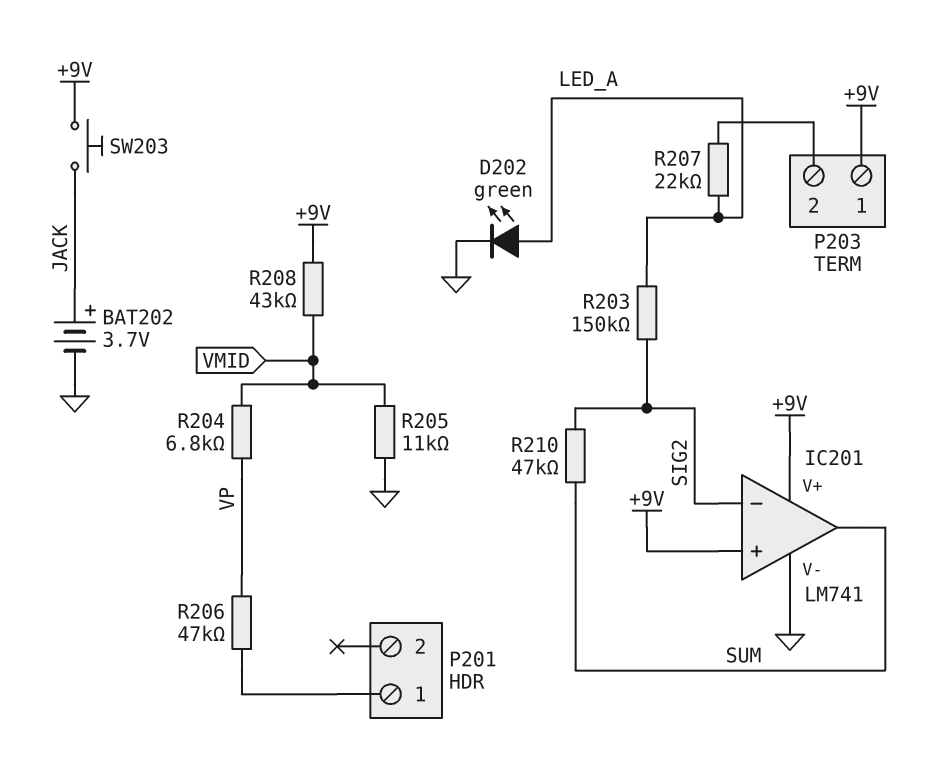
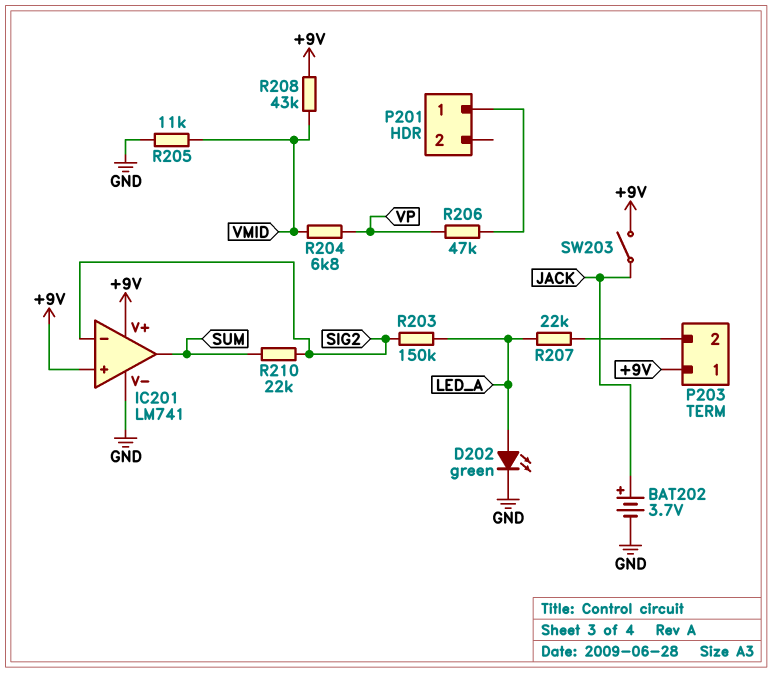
R210: 47k (SIG2, SUM) -> 22k (SIG2, SUM)
SW203: button (+9V, JACK) -> switch (+9V, JACK)

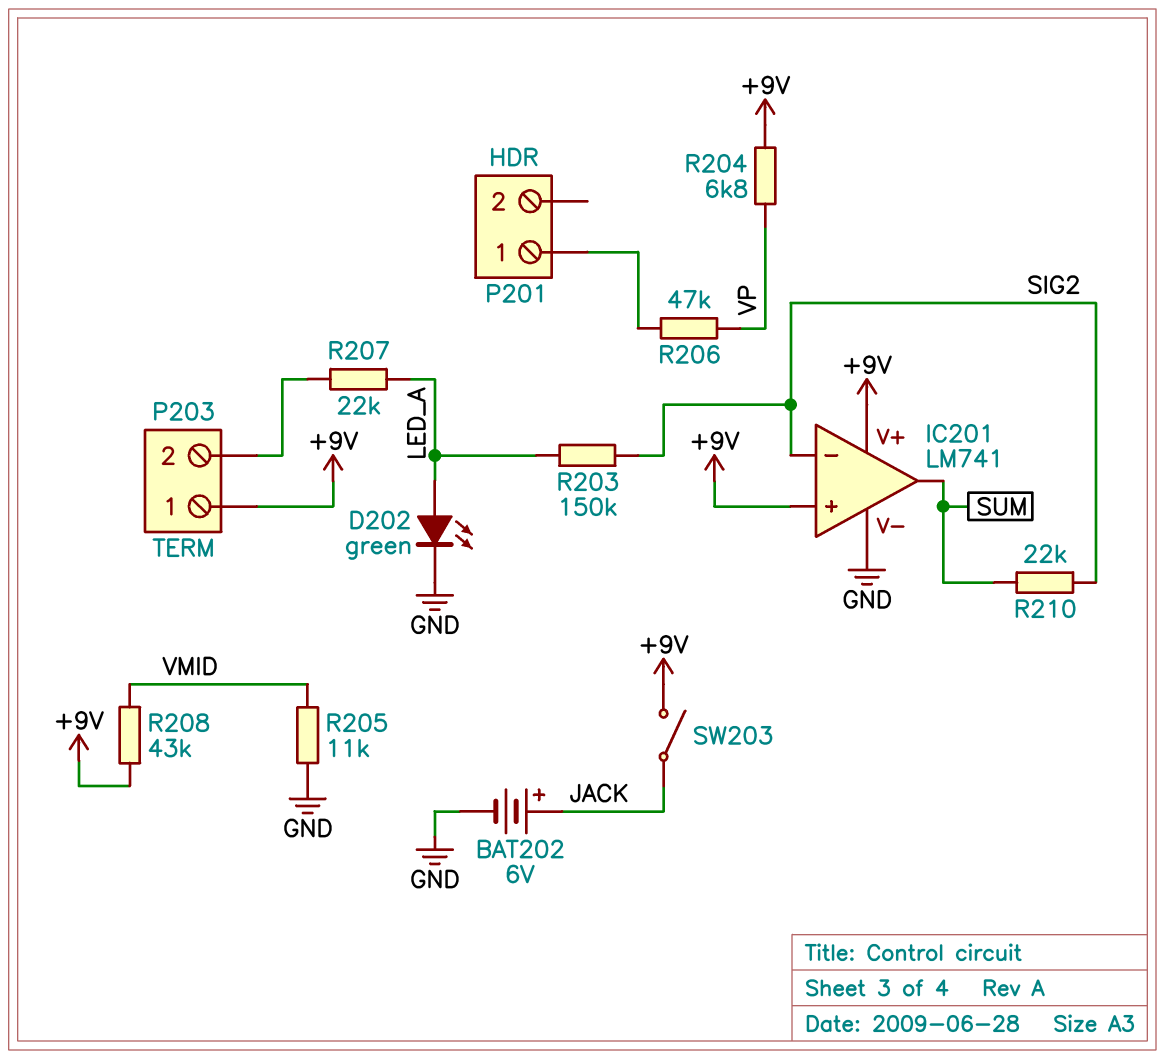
BAT202: 3.7V (plus JACK, minus GND) -> 6V (plus JACK, minus GND)
R204: 6.8k (VMID, VP) -> 6.8k (+9V, VP)

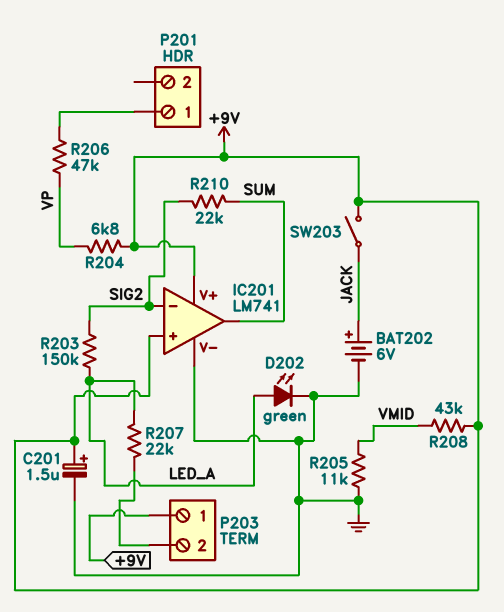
C201: none -> 1.5uF (plus +9V, minus GND)

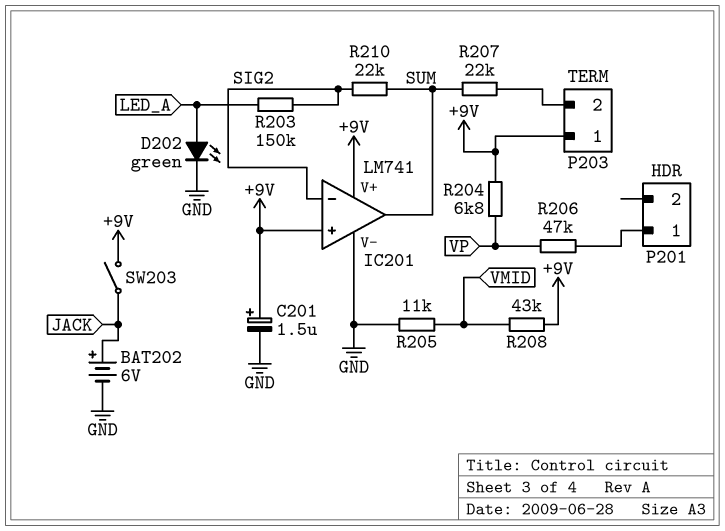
R207: 22k (LED_A, P203/2) -> 22k (P203/2, SUM)

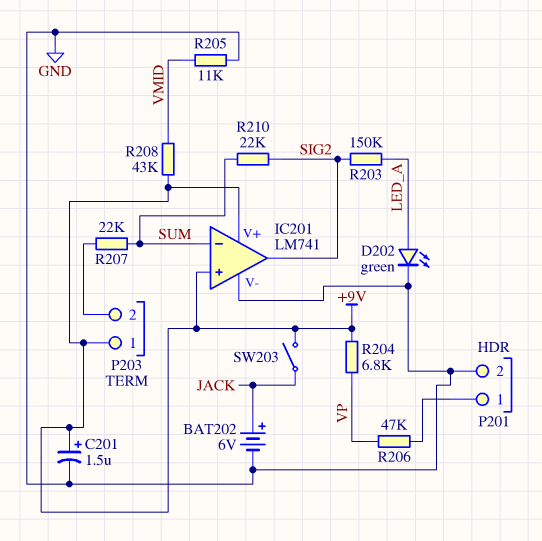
IC201 pin in-: SIG2 -> SUM
IC201 pin out: SUM -> SIG2
P201 pin 2: none -> GND

